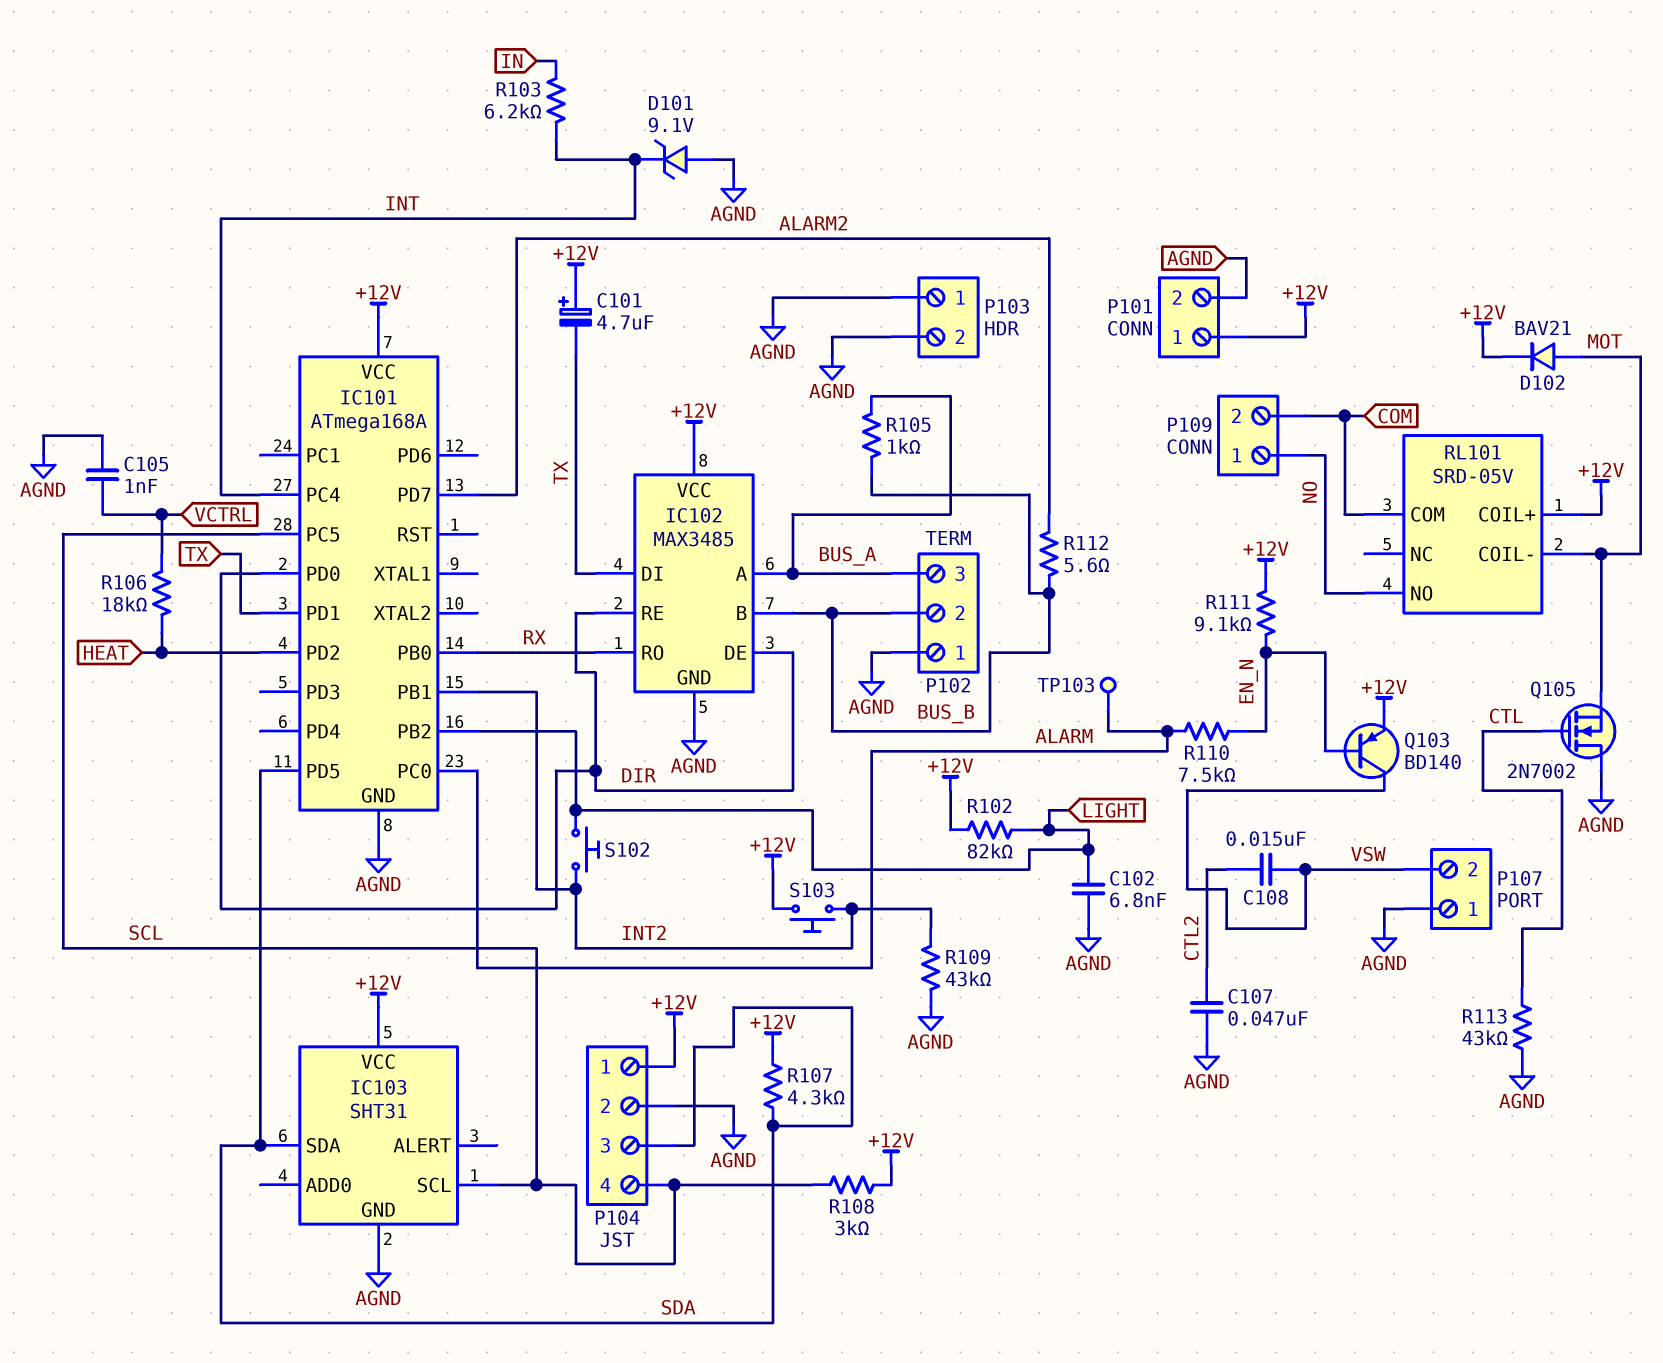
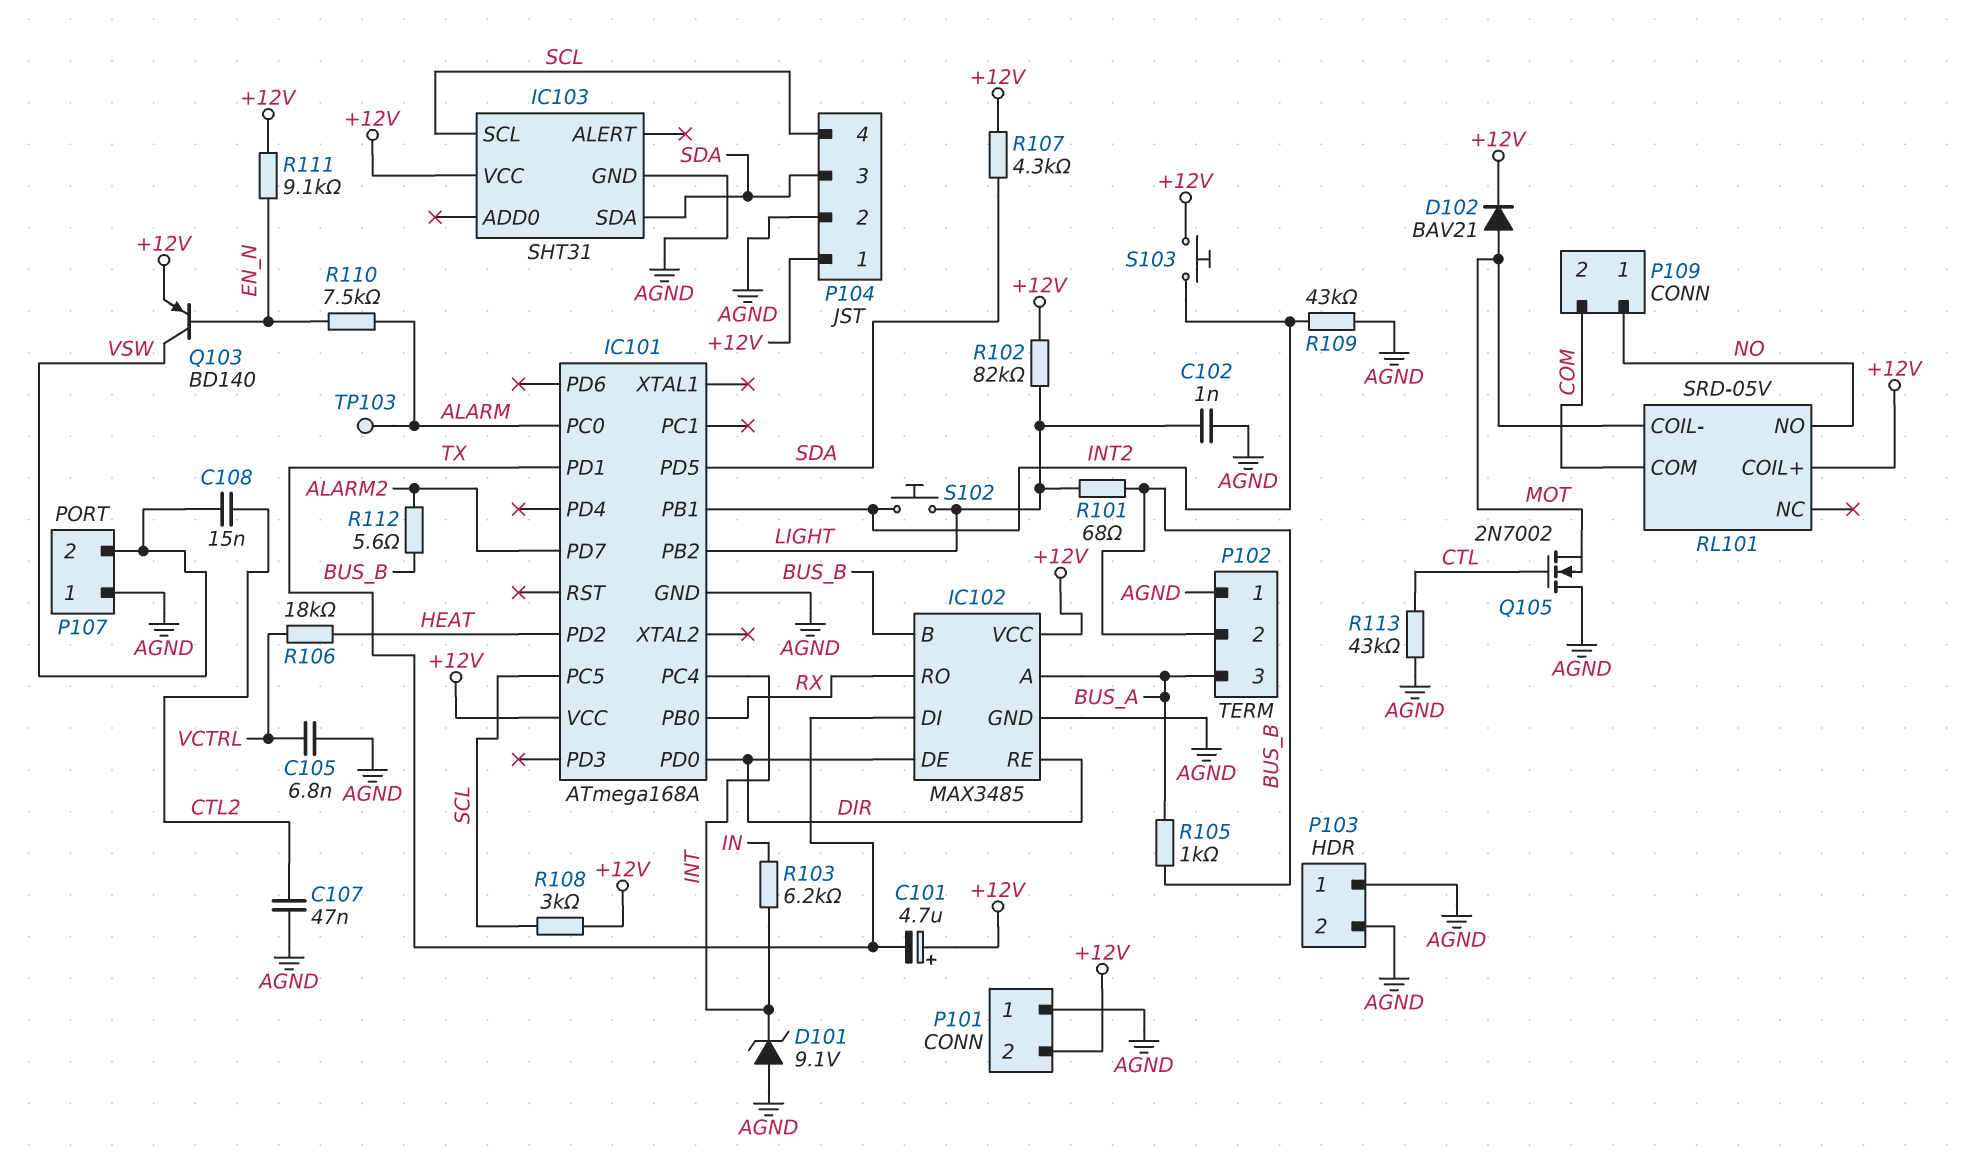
C102: 6.8nF (AGND, LIGHT) -> 1nF (AGND, LIGHT)
C105: 1nF (AGND, VCTRL) -> 6.8nF (AGND, VCTRL)
P101 pin 1: +12V -> AGND
P101 pin 2: AGND -> +12V
R101: none -> 68 (BUS_B, LIGHT)

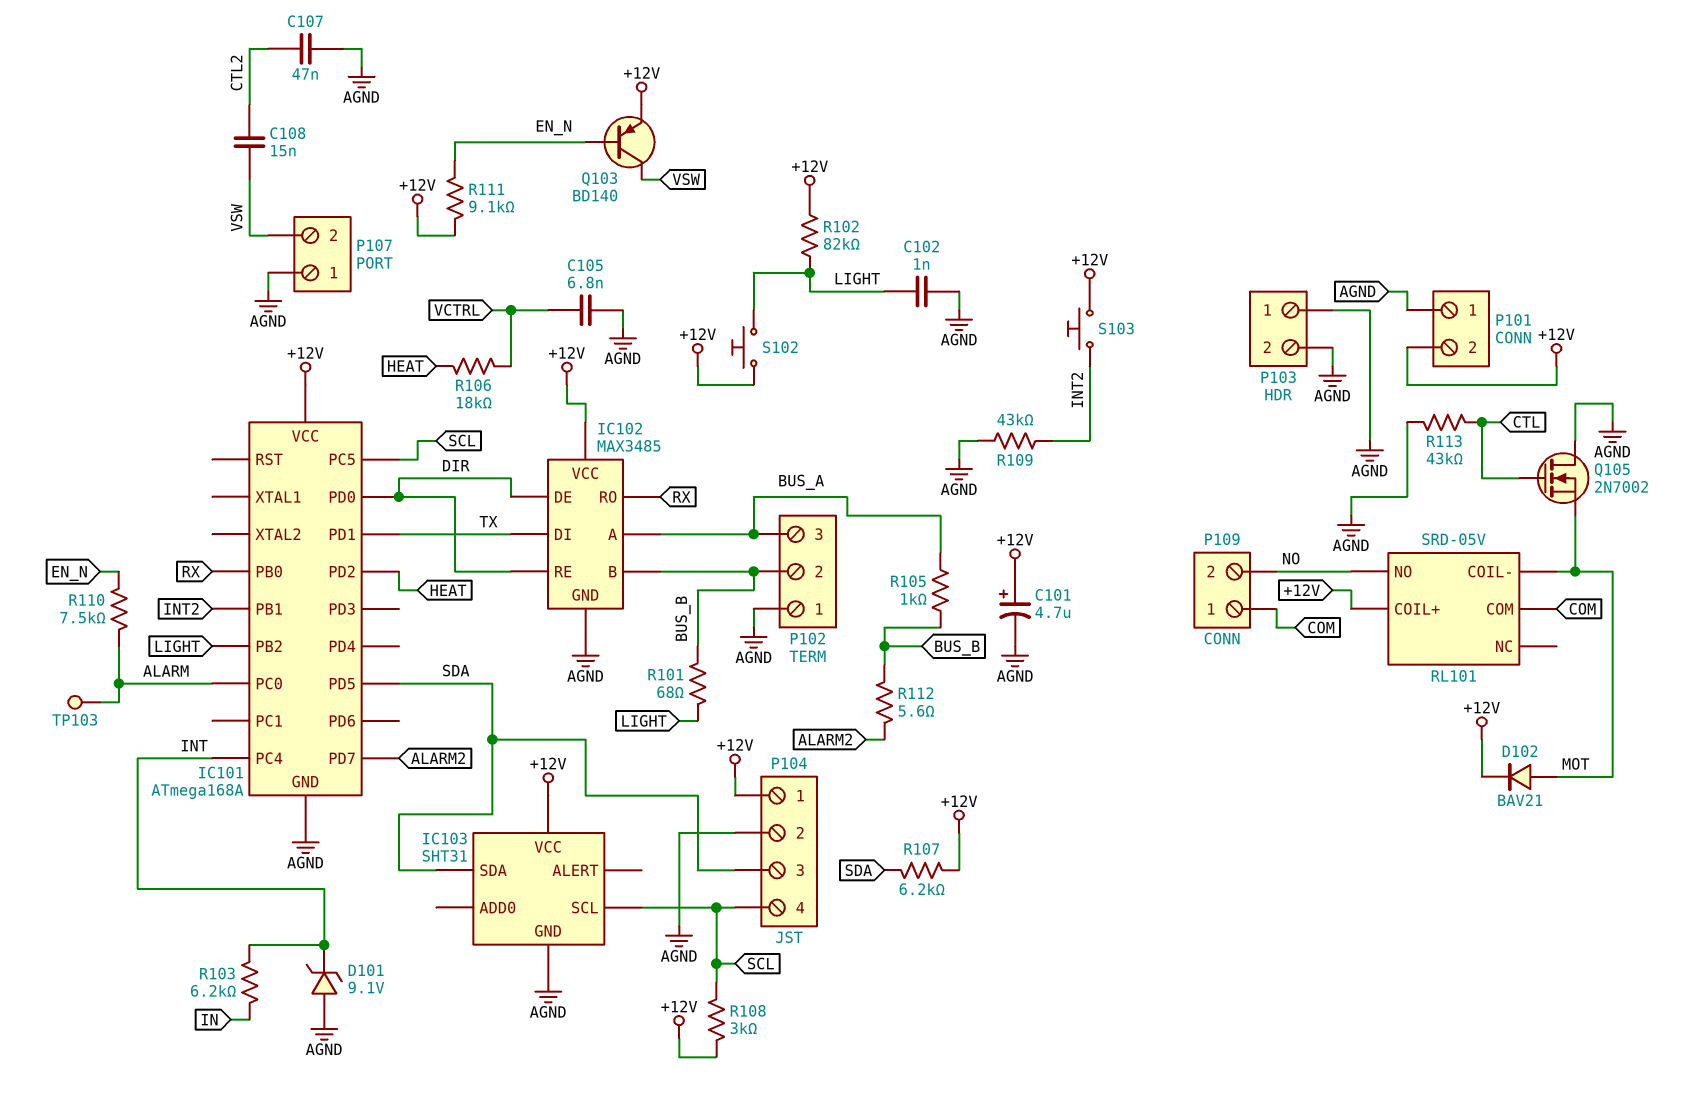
C101: 4.7uF (plus +12V, minus TX) -> 4.7uF (plus +12V, minus AGND)
P109 pin 1: NO -> COM
P109 pin 2: COM -> NO
R107: 4.3k (+12V, SDA) -> 6.2k (+12V, SDA)
S102: button (INT2, LIGHT) -> button (+12V, LIGHT)

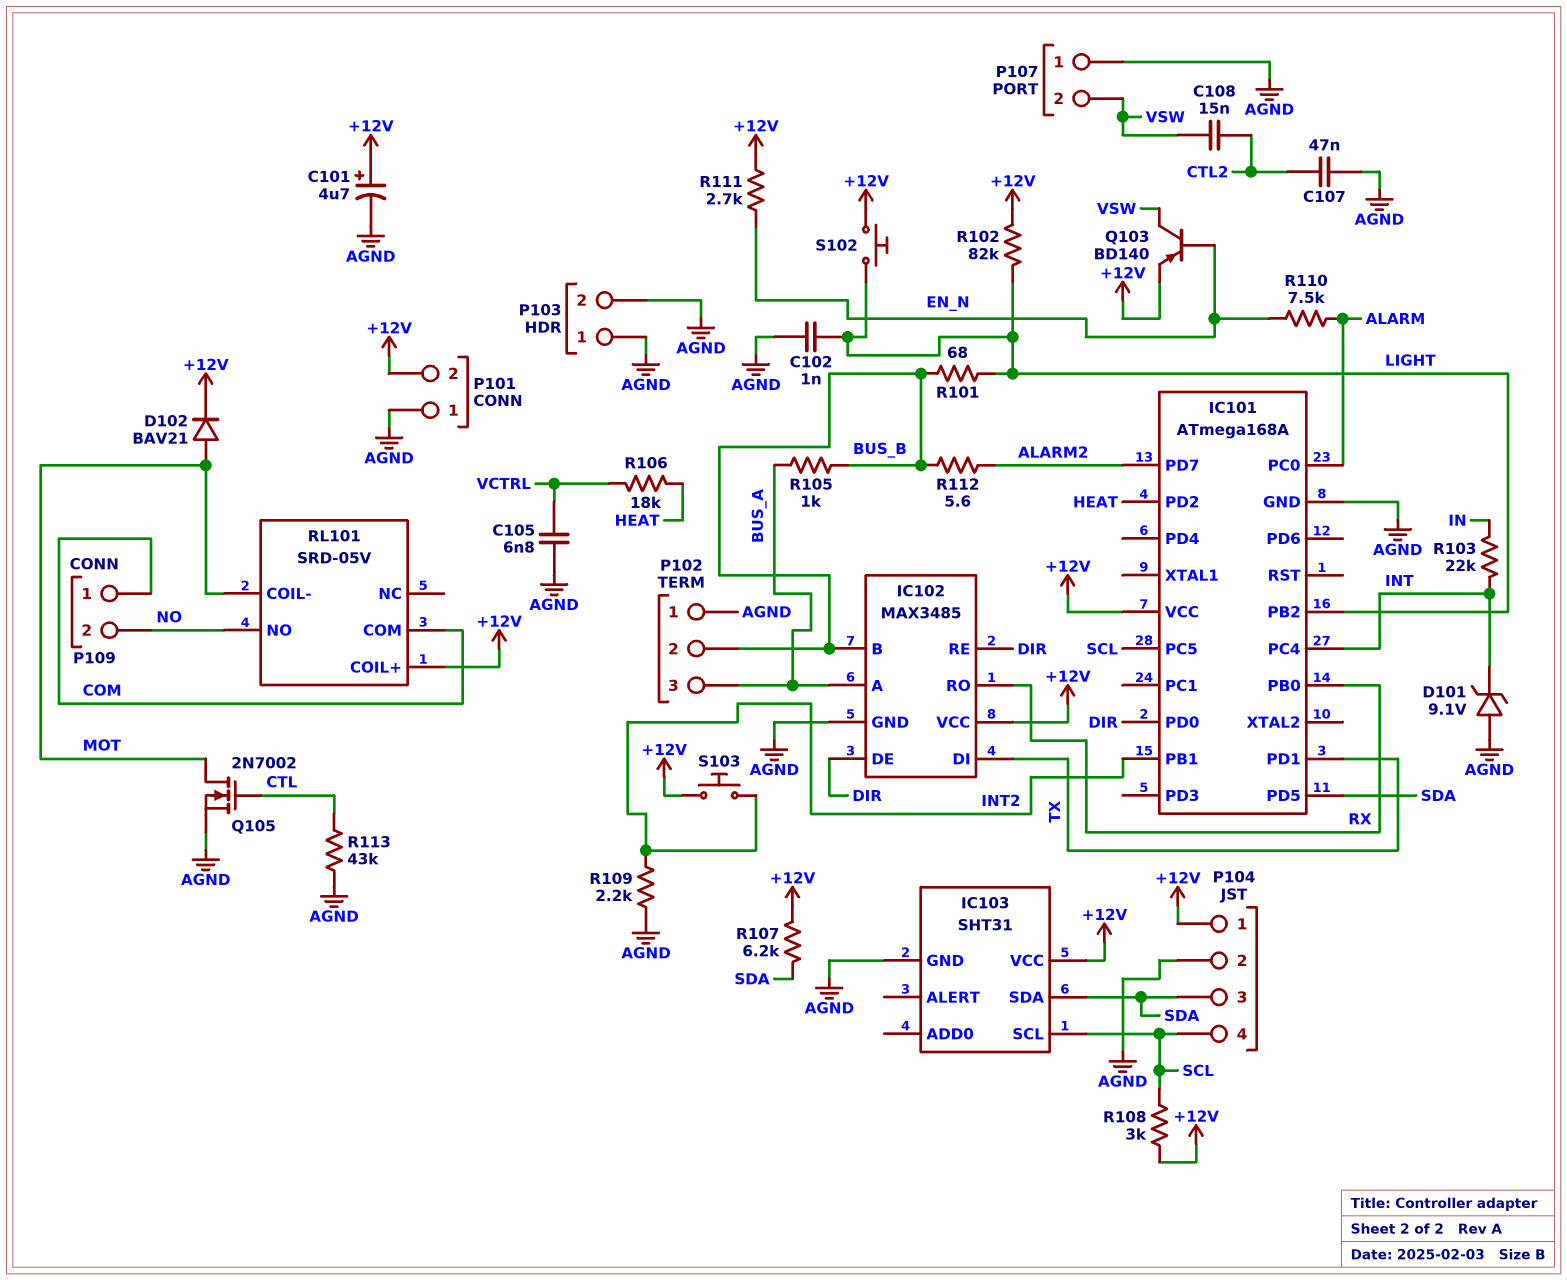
Q105: NMOS 2N7002 (G CTL, D AGND, S MOT) -> NMOS 2N7002 (G CTL, D MOT, S AGND)
R103: 6.2k (IN, INT) -> 22k (IN, INT)
R109: 43k (AGND, INT2) -> 2.2k (AGND, INT2)
R111: 9.1k (+12V, EN_N) -> 2.7k (+12V, EN_N)
TP103: test point (ALARM) -> none

